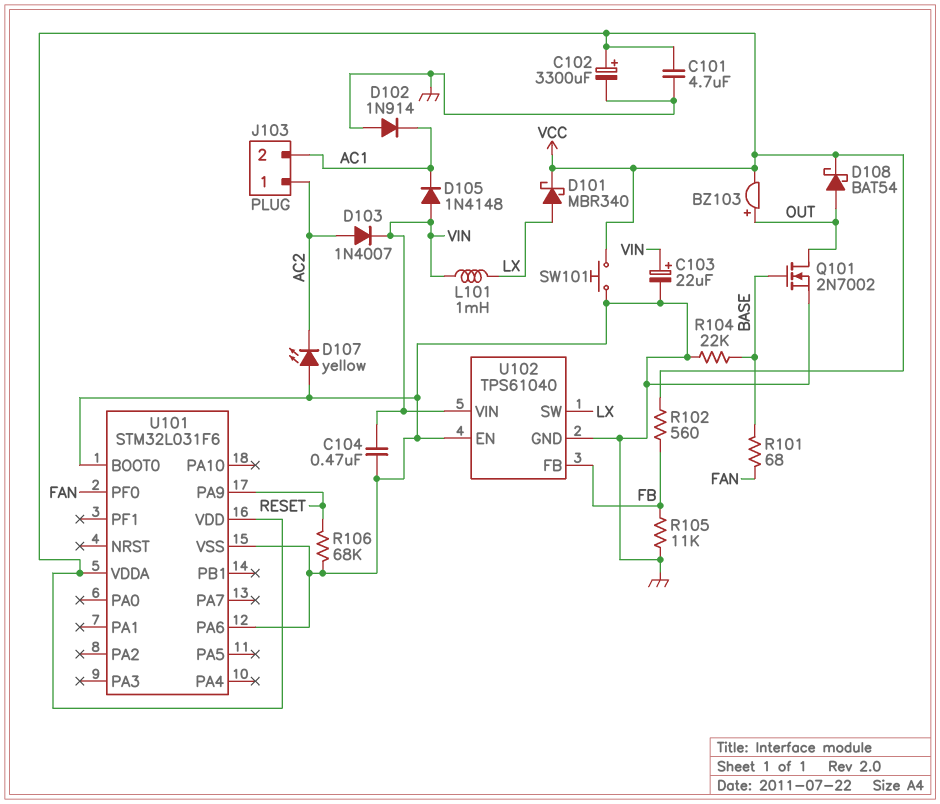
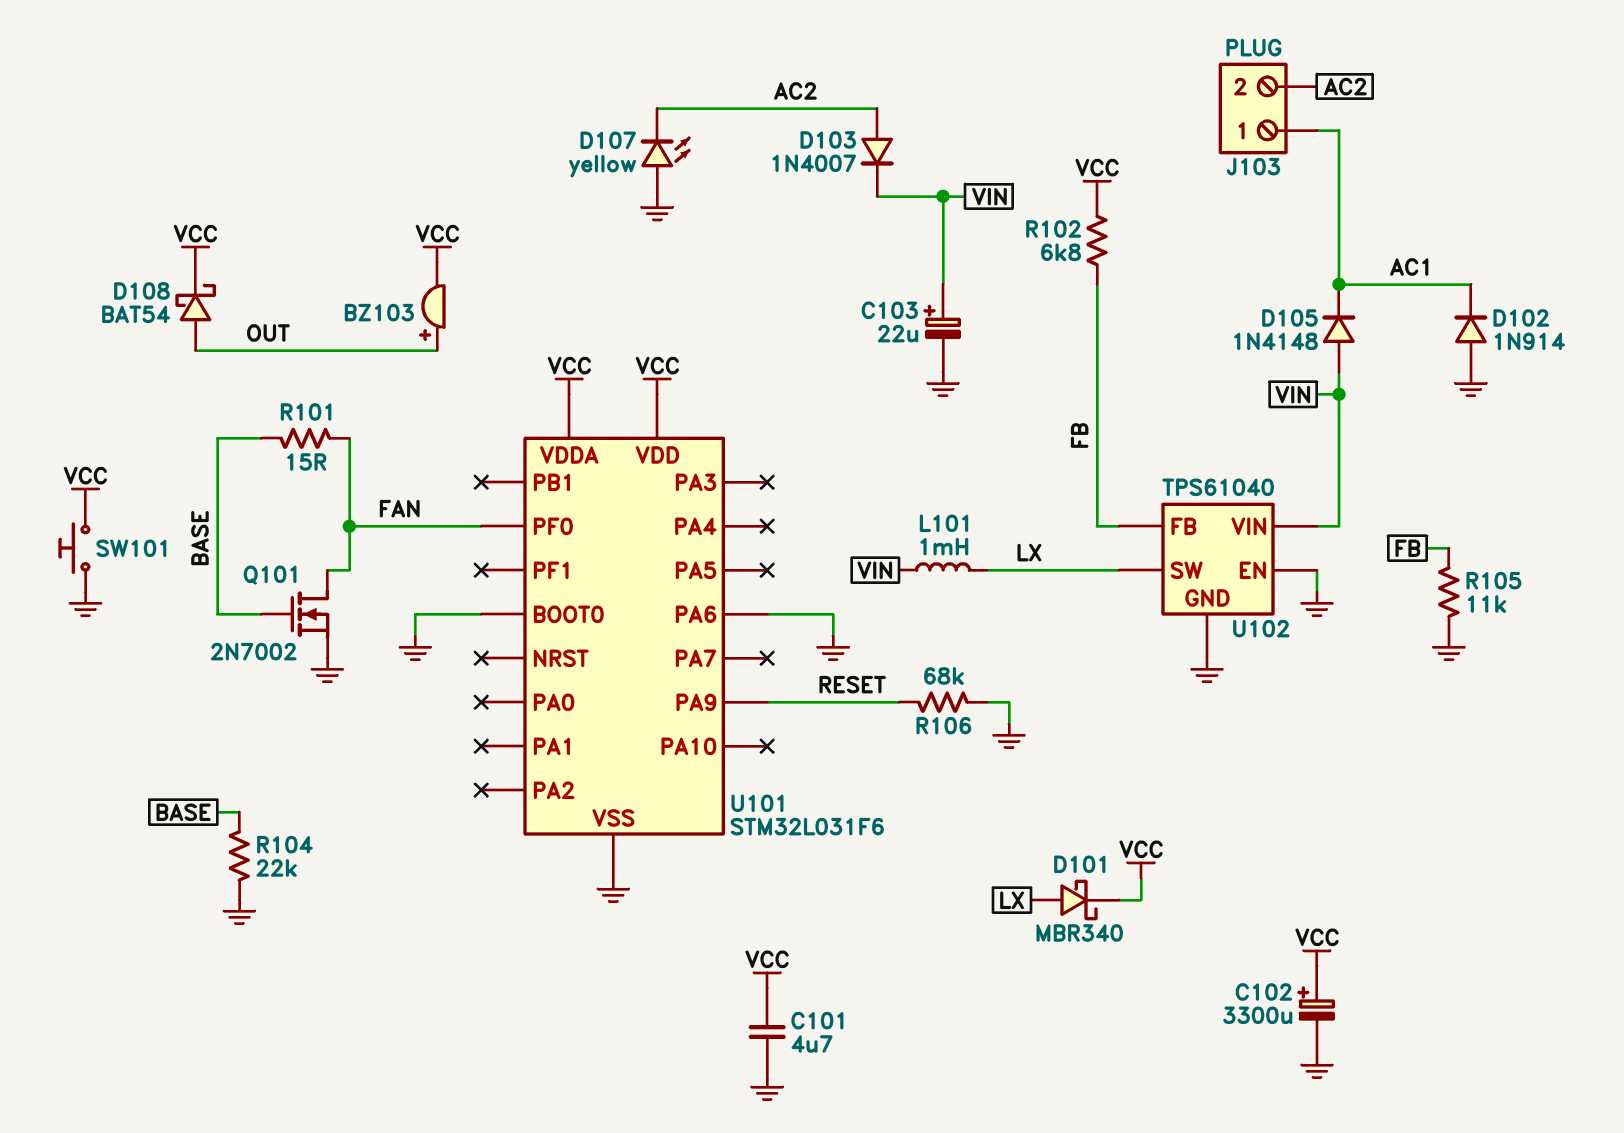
C104: 470nF (GND, VIN) -> none
J103 pin 1: AC2 -> AC1
J103 pin 2: AC1 -> AC2
Q101: NMOS 2N7002 (G BASE, D OUT, S GND) -> NMOS 2N7002 (G BASE, D FAN, S GND)
R101: 68 (BASE, FAN) -> 15 (BASE, FAN)
R102: 560 (FB, VCC) -> 6.8k (FB, VCC)

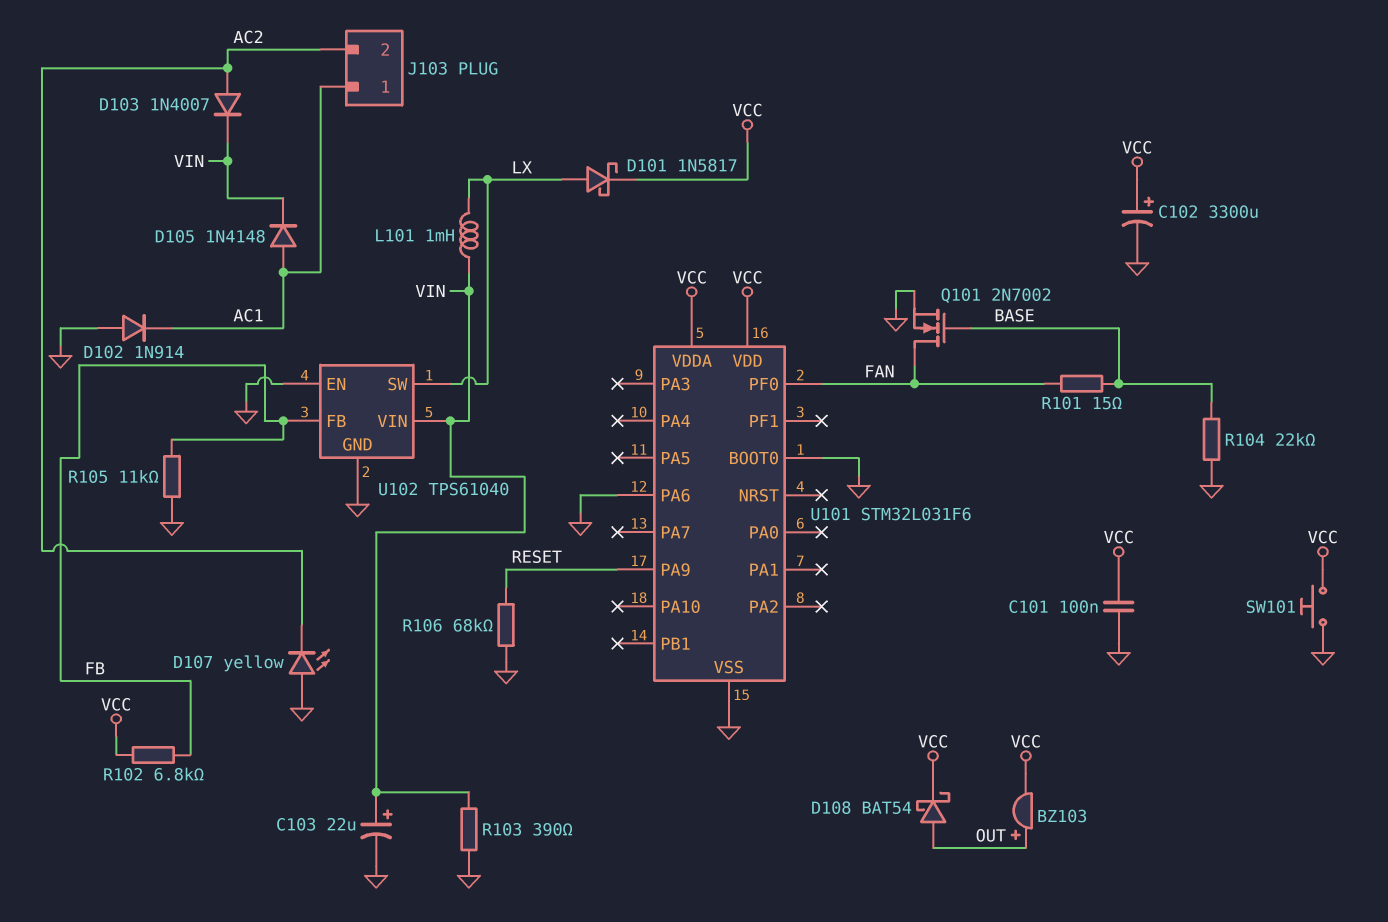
C101: 4.7uF (GND, VCC) -> 100nF (GND, VCC)
D101: schottky MBR340 (A LX, K VCC) -> schottky 1N5817 (A LX, K VCC)
D105: diode 1N4148 (A VIN, K AC1) -> diode 1N4148 (A AC1, K VIN)
R103: none -> 390 (GND, VIN)

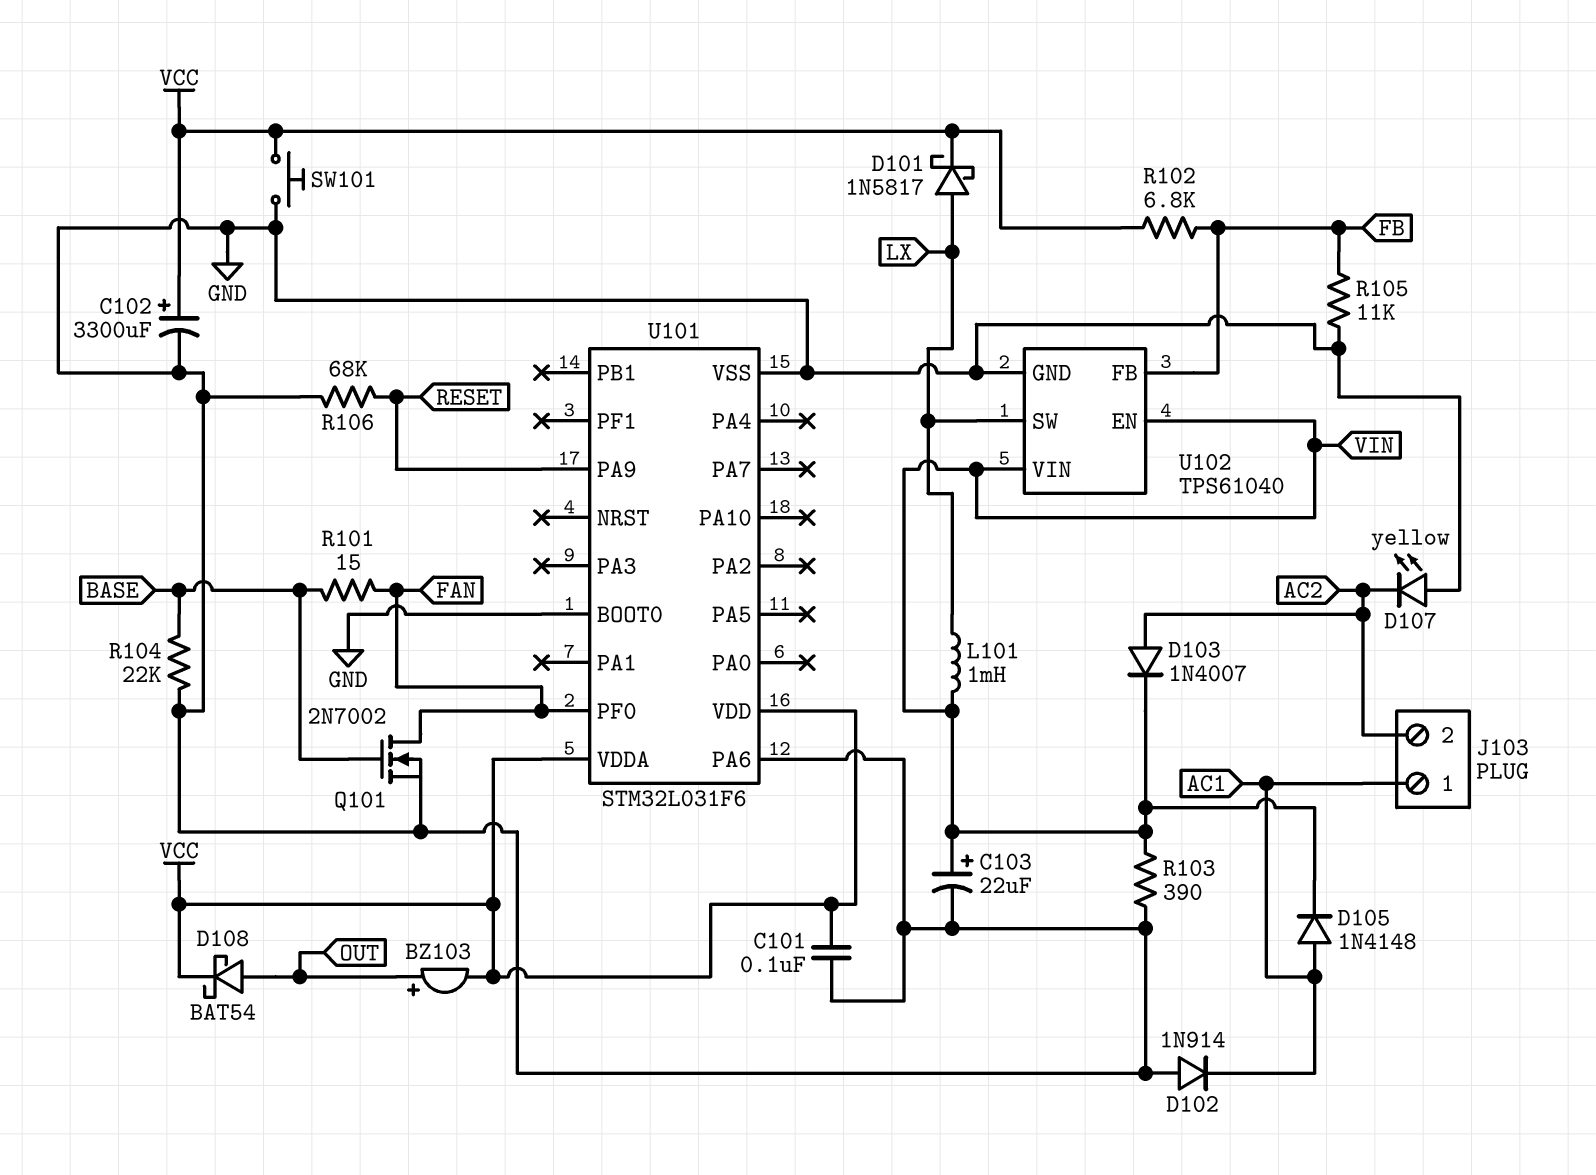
U102 pin EN: GND -> VIN

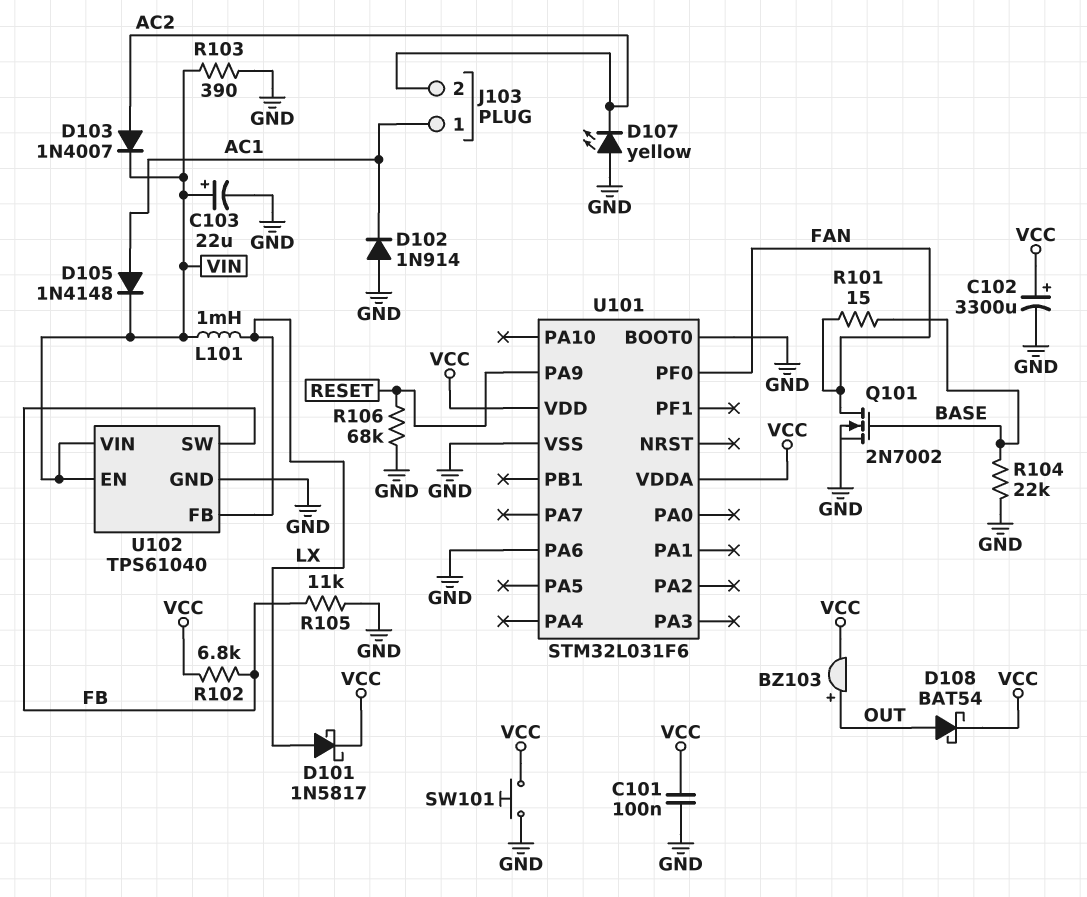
U102 pin FB: FB -> LX
U102 pin SW: LX -> FB

